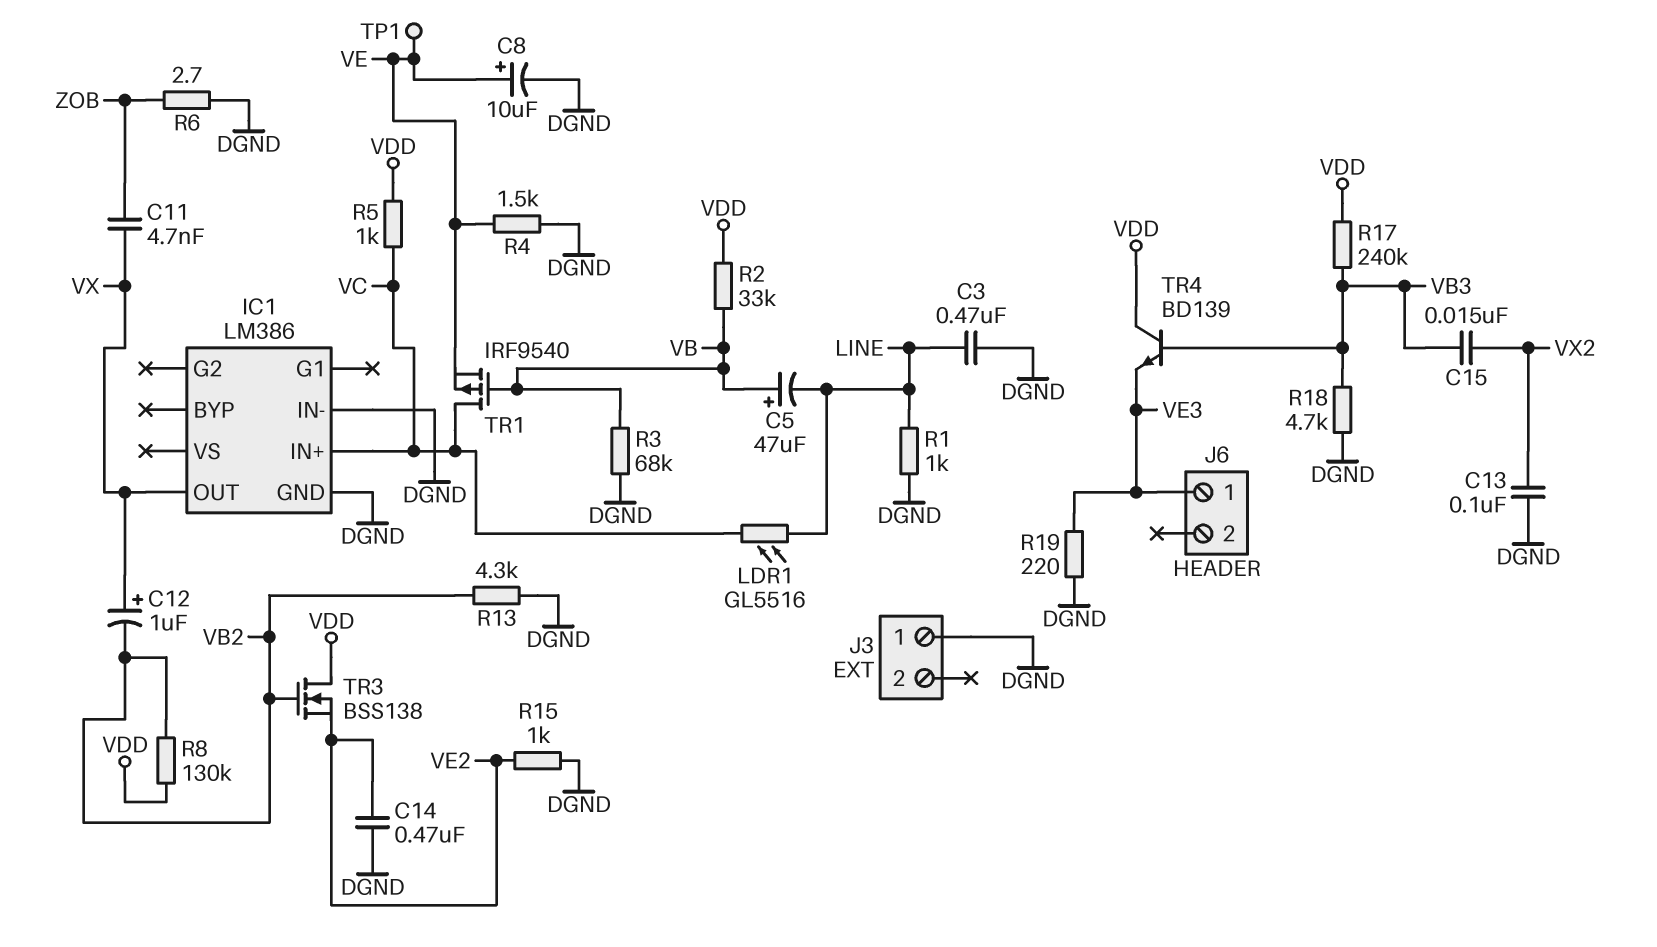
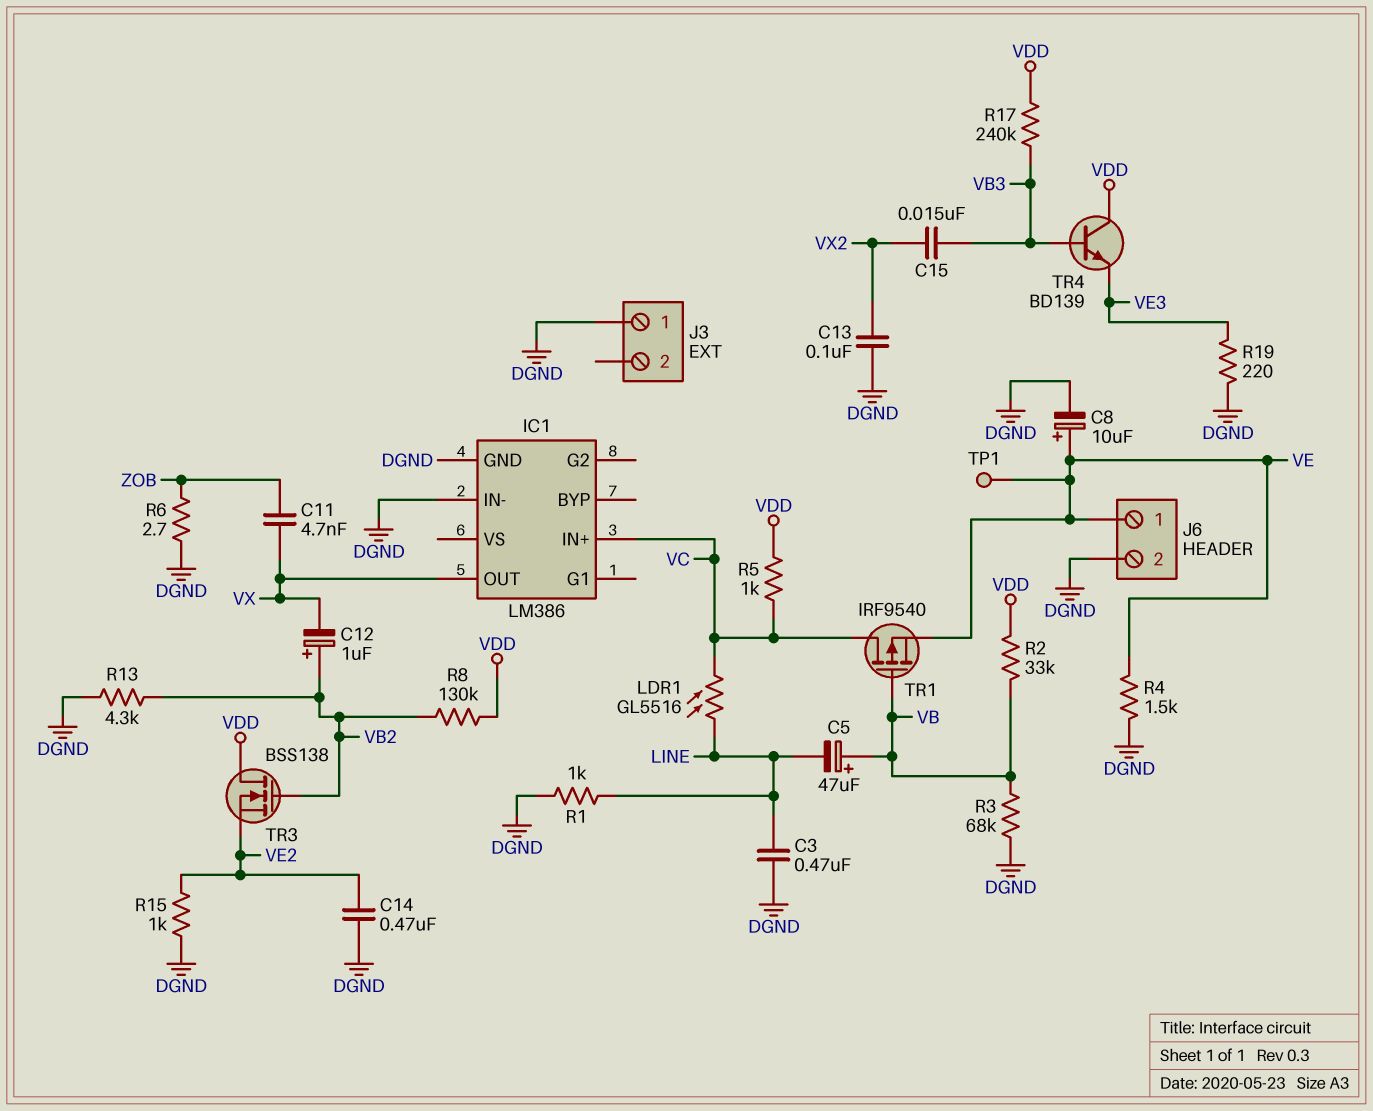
C12: 1uF (plus VX, minus VB2) -> 1uF (plus VB2, minus VX)
J6 pin 1: VE3 -> VE
J6 pin 2: none -> DGND
R18: 4.7k (DGND, VB3) -> none

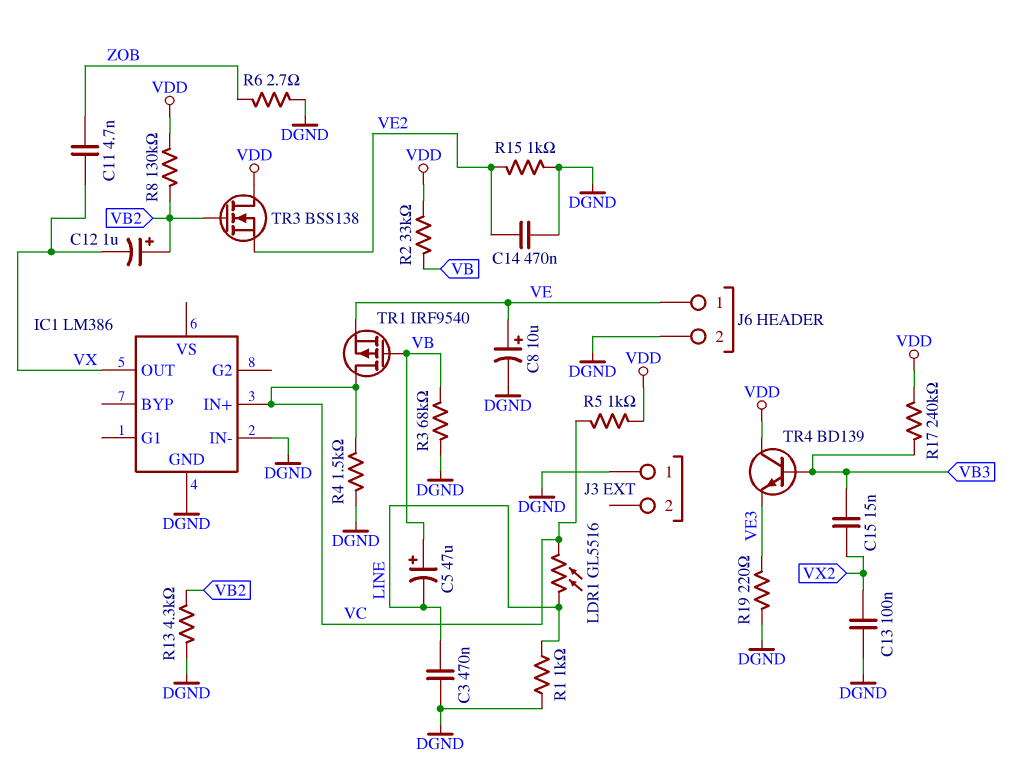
R4: 1.5k (DGND, VE) -> 1.5k (DGND, VC)
TP1: test point (VE) -> none

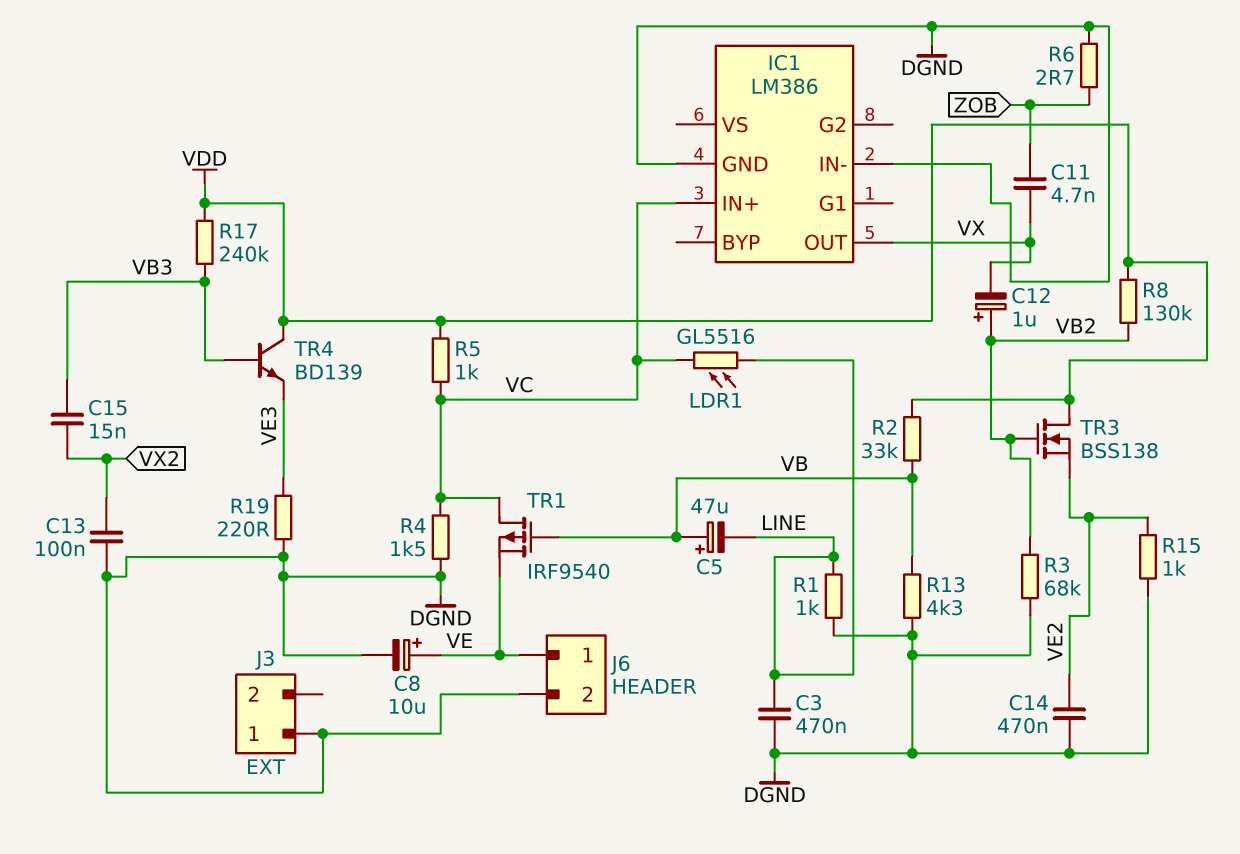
R3: 68k (DGND, VB) -> 68k (DGND, VB2)
R13: 4.3k (DGND, VB2) -> 4.3k (DGND, VB)

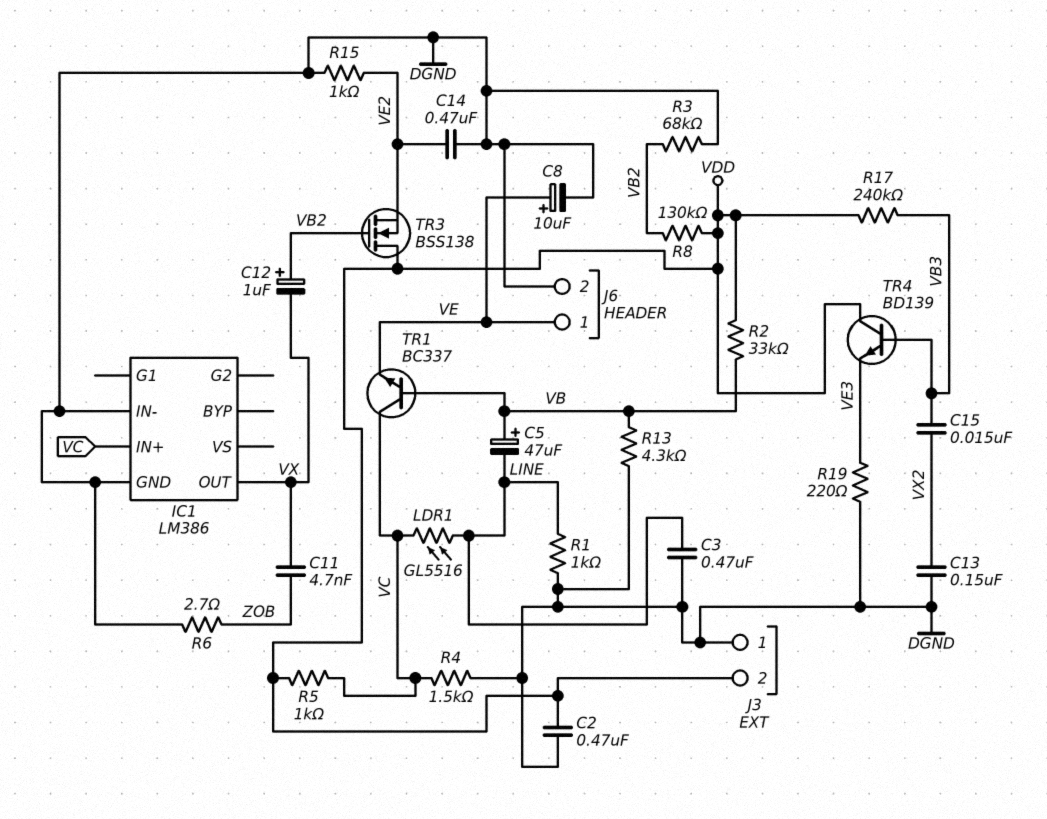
C2: none -> 470nF (DGND, VDD)
C13: 100nF (DGND, VX2) -> 150nF (DGND, VX2)
J3 pin 2: none -> VDD
TR1: PMOS IRF9540 (G VB, D VC, S VE) -> NPN BC337 (B VB, C VC, E VE)

